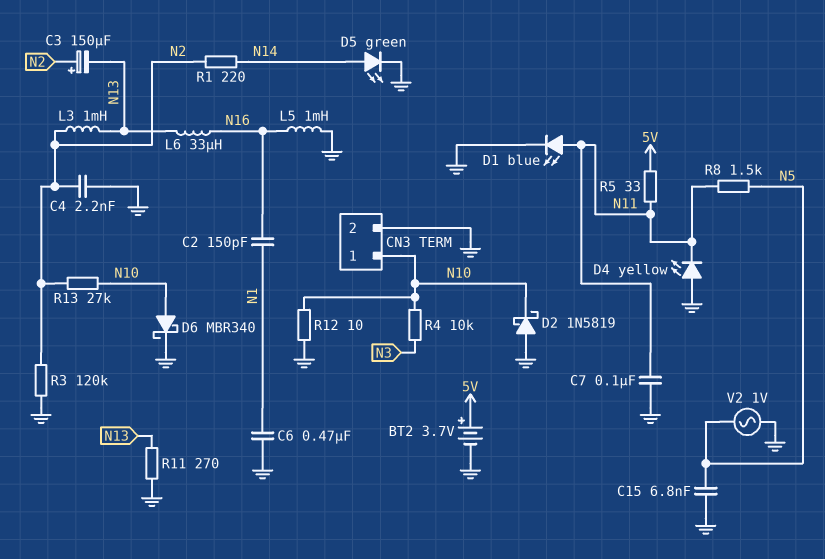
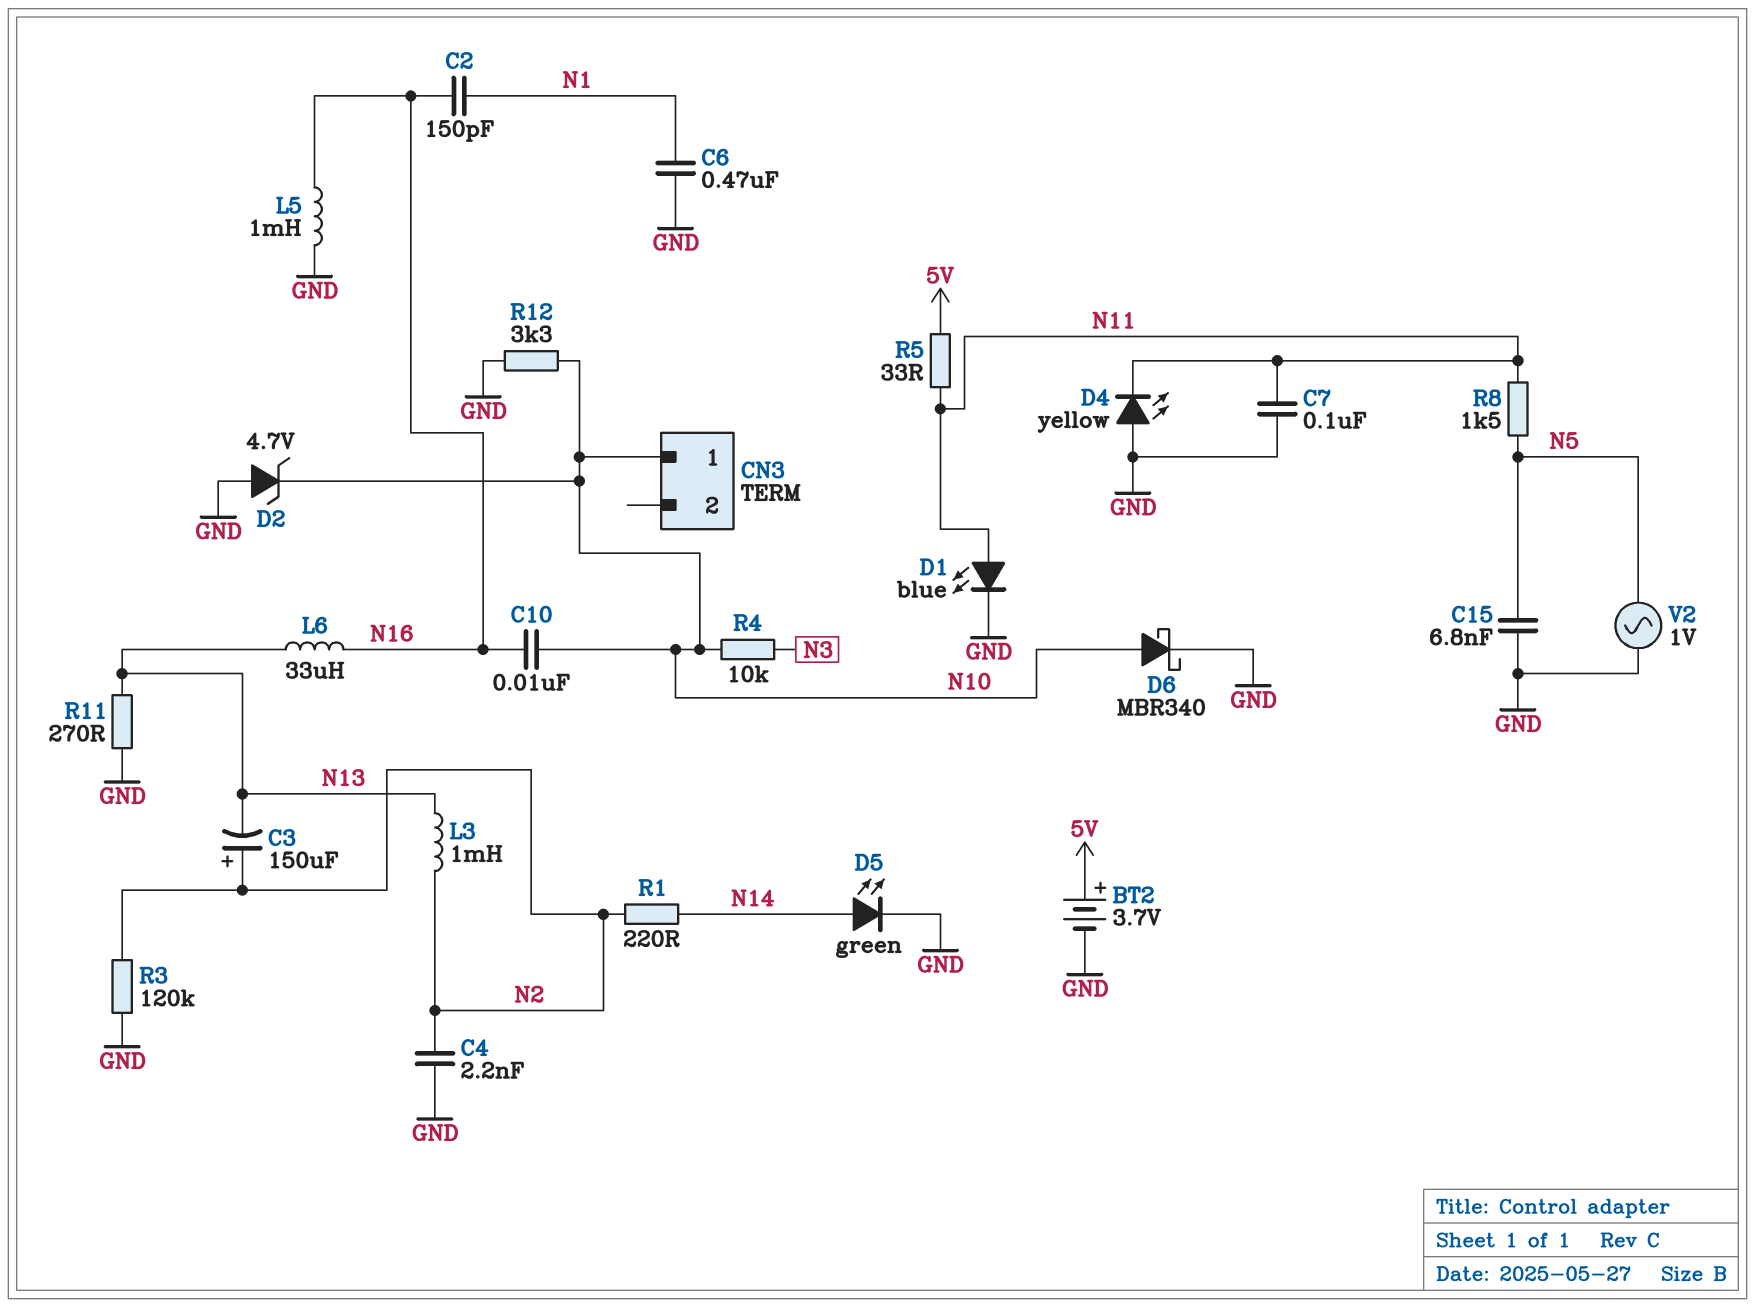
C10: none -> 10nF (N10, N16)
CN3 pin 2: GND -> none
D2: schottky 1N5819 (A GND, K N10) -> zener 4.7V (A GND, K N10)
R12: 10 (GND, N10) -> 3.3k (GND, N10)
R13: 27k (N2, N10) -> none

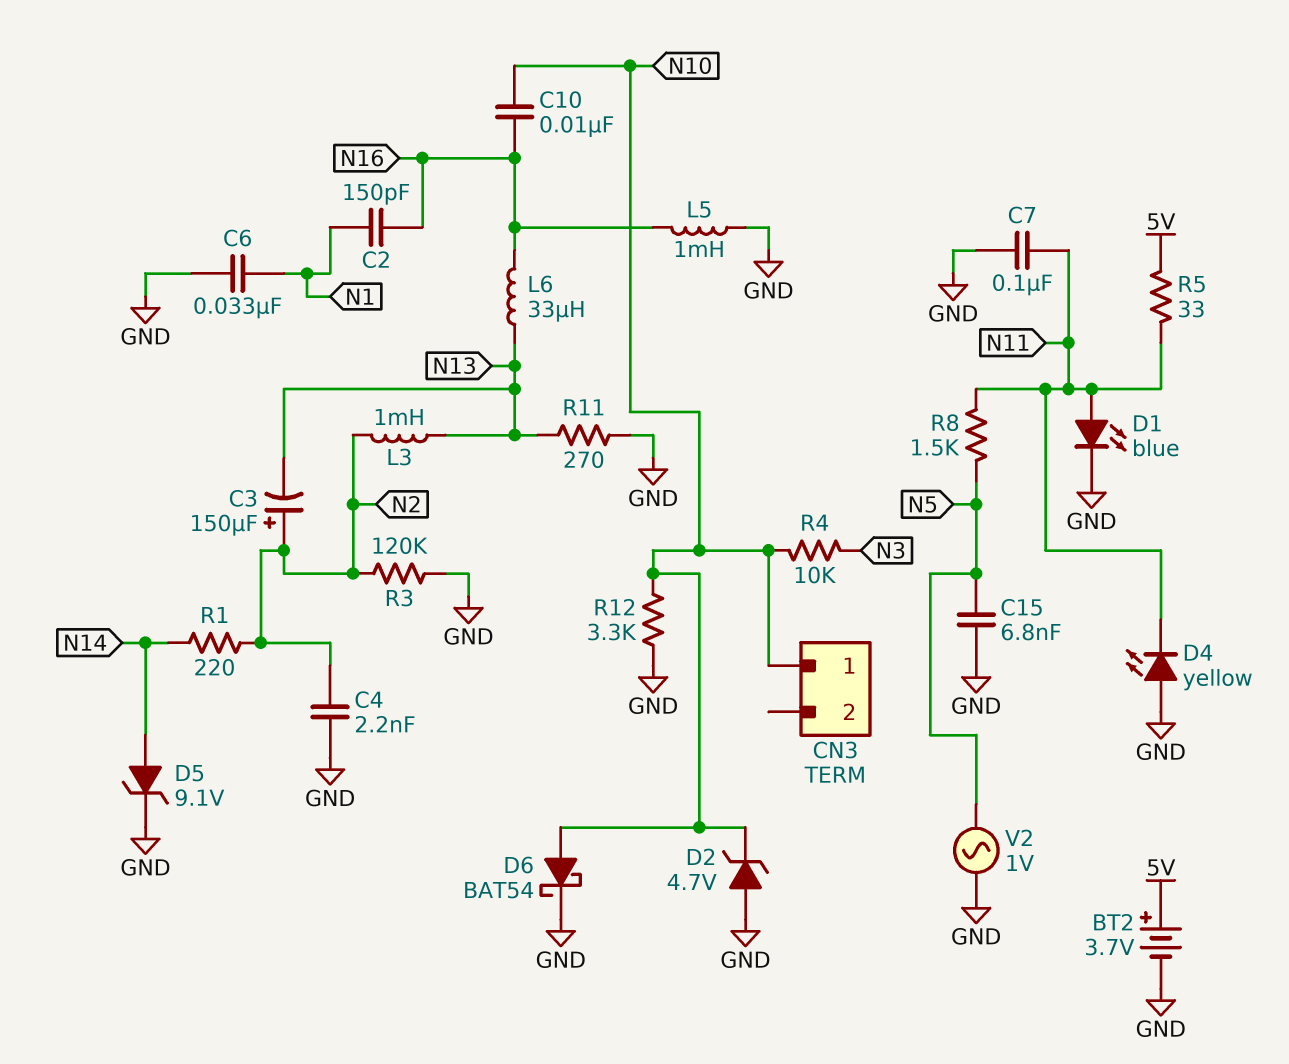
C6: 470nF (GND, N1) -> 33nF (GND, N1)
D5: LED green (A N14, K GND) -> zener 9.1V (A N14, K GND)
D6: schottky MBR340 (A N10, K GND) -> schottky BAT54 (A N10, K GND)

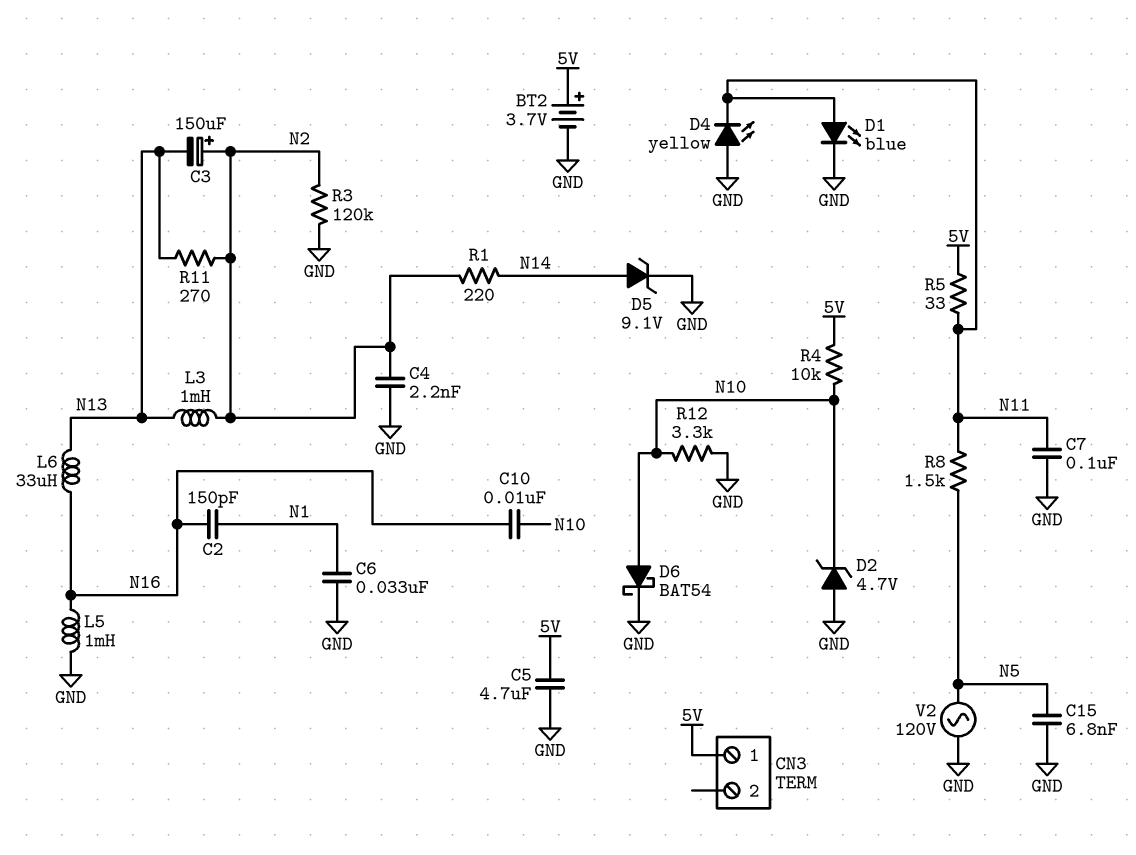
C5: none -> 4.7uF (5V, GND)
CN3 pin 1: N10 -> 5V
R4: 10k (N3, N10) -> 10k (5V, N10)
R11: 270 (GND, N13) -> 270 (N2, N13)
V2: AC 1V (GND, N5) -> AC 120V (GND, N5)

